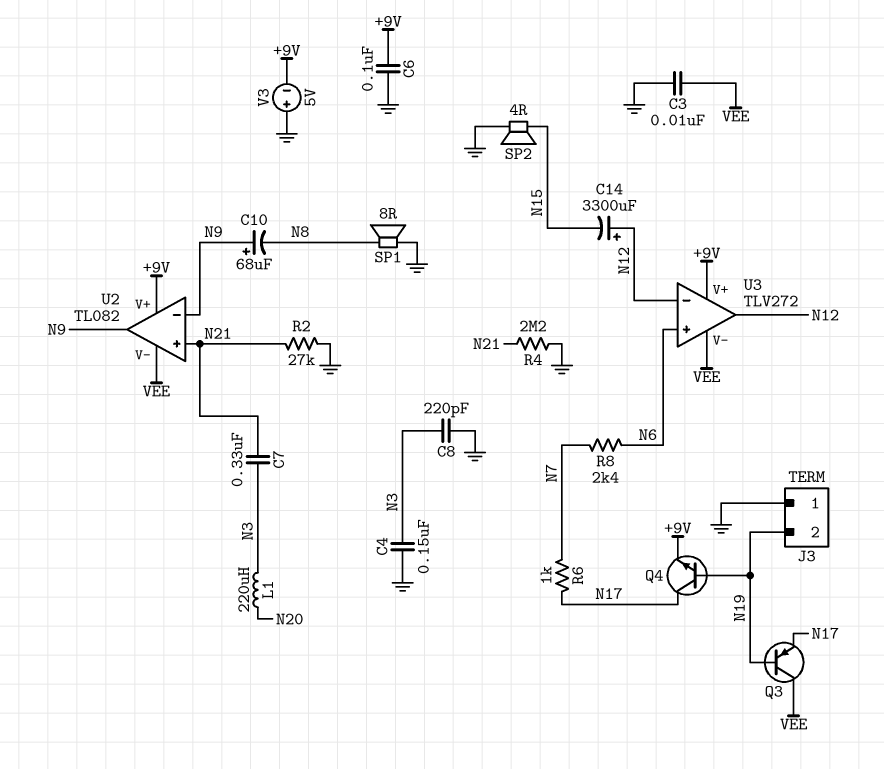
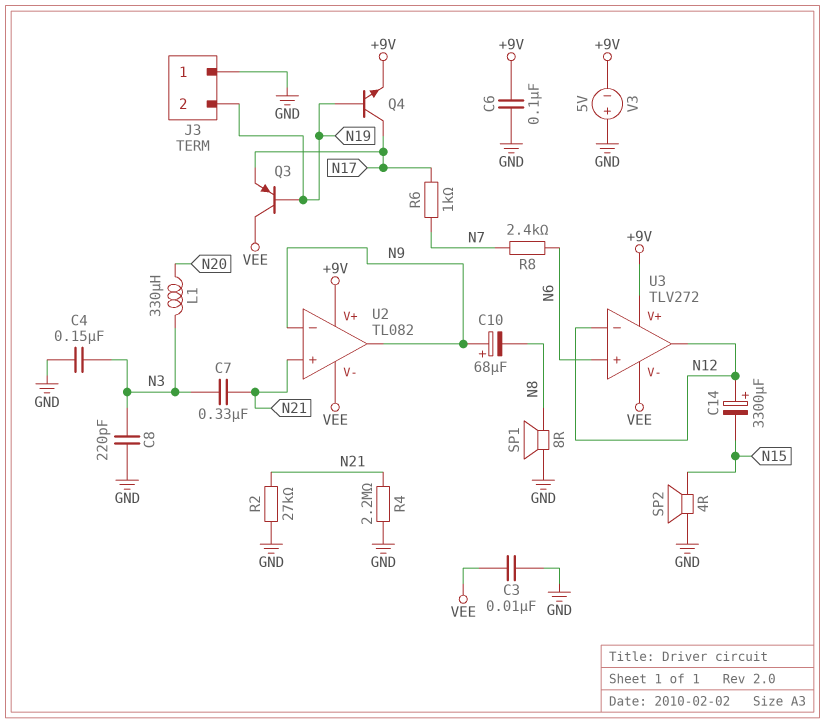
L1: 220uH (N3, N20) -> 330uH (N3, N20)

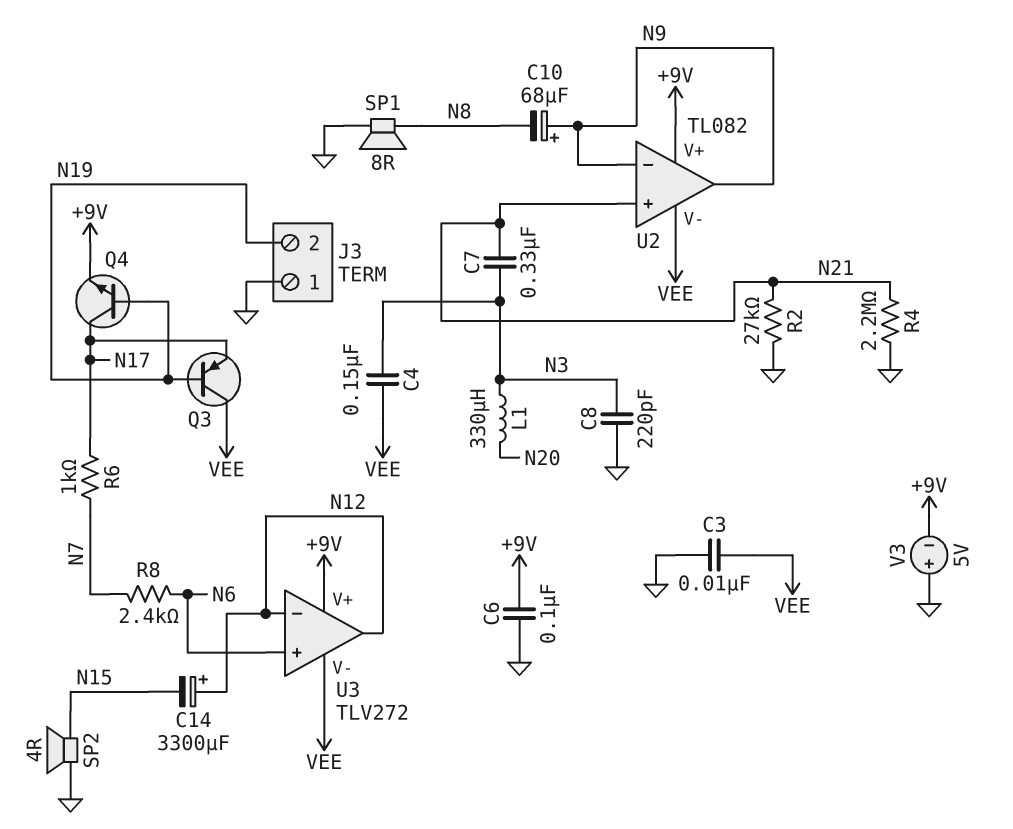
C4: 150nF (GND, N3) -> 150nF (N3, VEE)

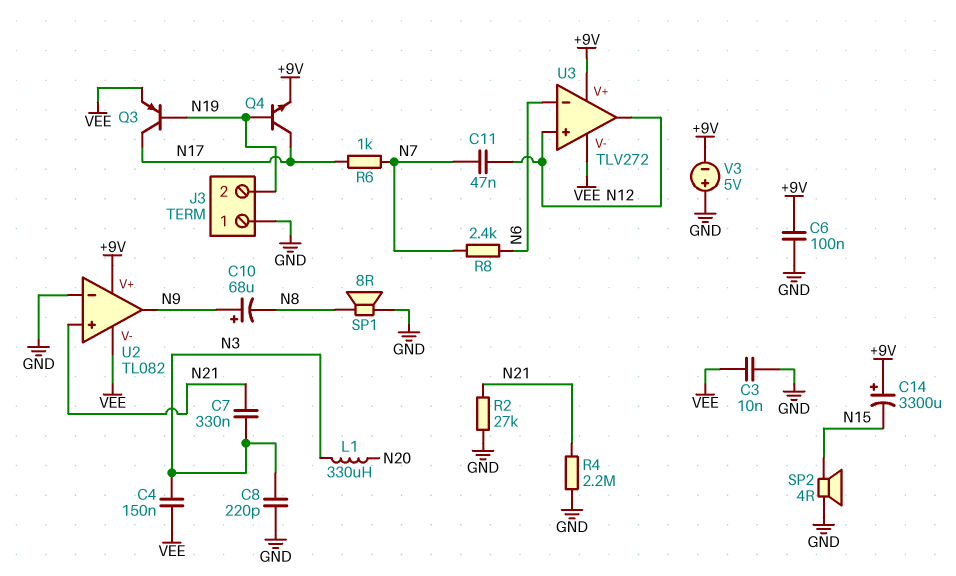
C11: none -> 47nF (N7, N12)
C14: 3300uF (plus N12, minus N15) -> 3300uF (plus +9V, minus N15)
Q3: PNP (B N19, C VEE, E N17) -> PNP (B N19, C N17, E VEE)
U2 pin in-: N9 -> GND
U3 pin in+: N6 -> N12
U3 pin in-: N12 -> N6

